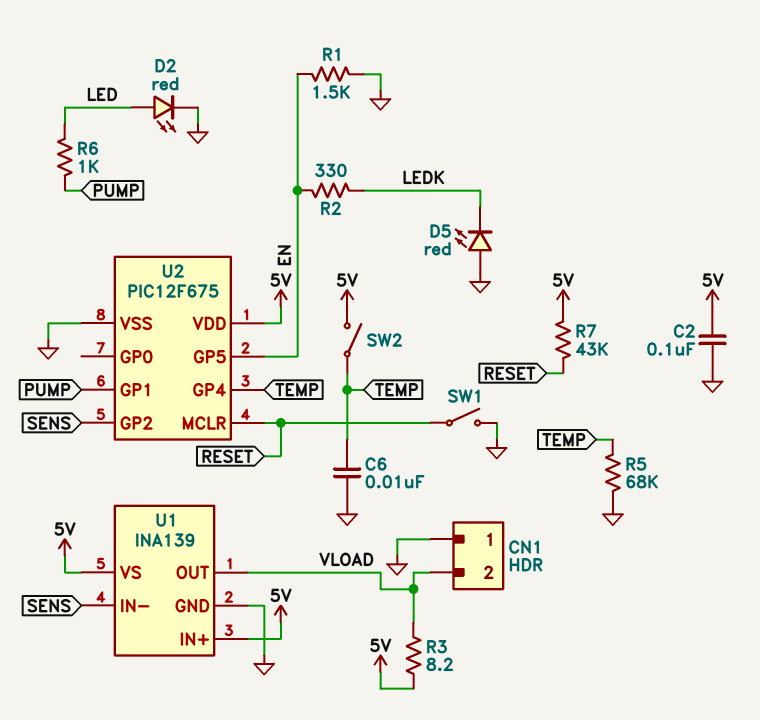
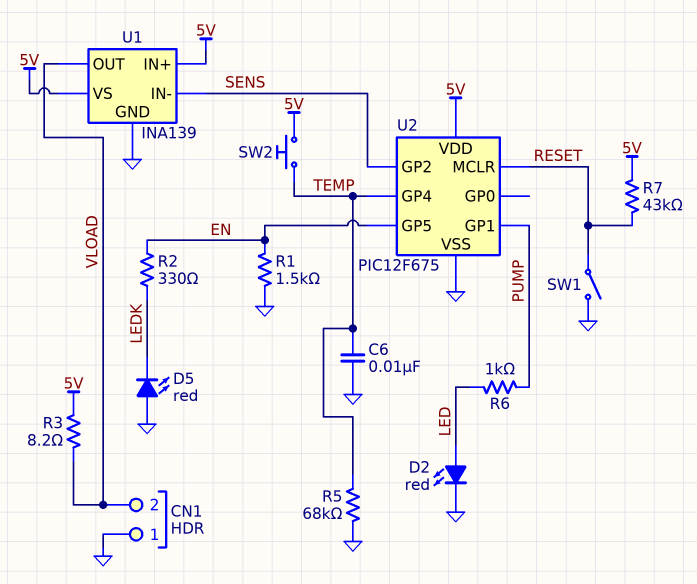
C2: 100nF (5V, GND) -> none
SW2: switch (5V, TEMP) -> button (5V, TEMP)

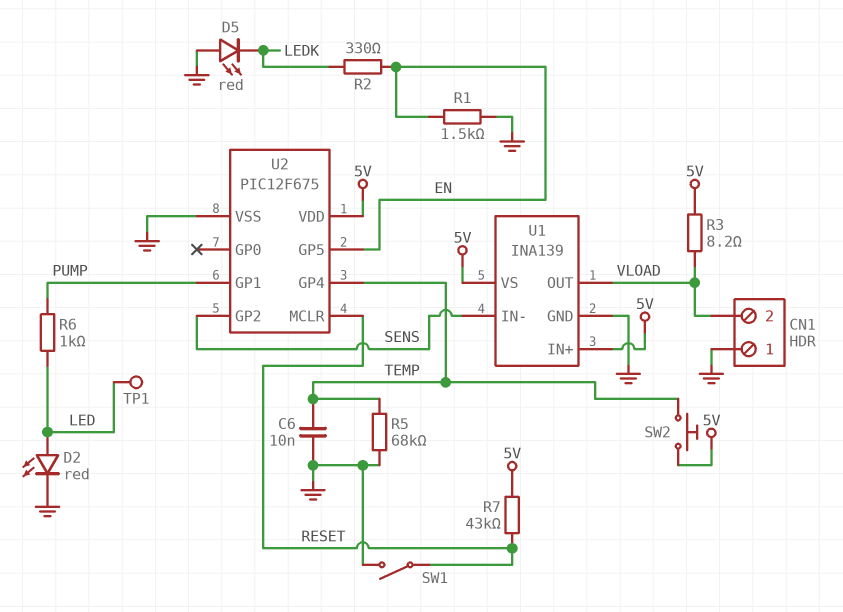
TP1: none -> test point (LED)

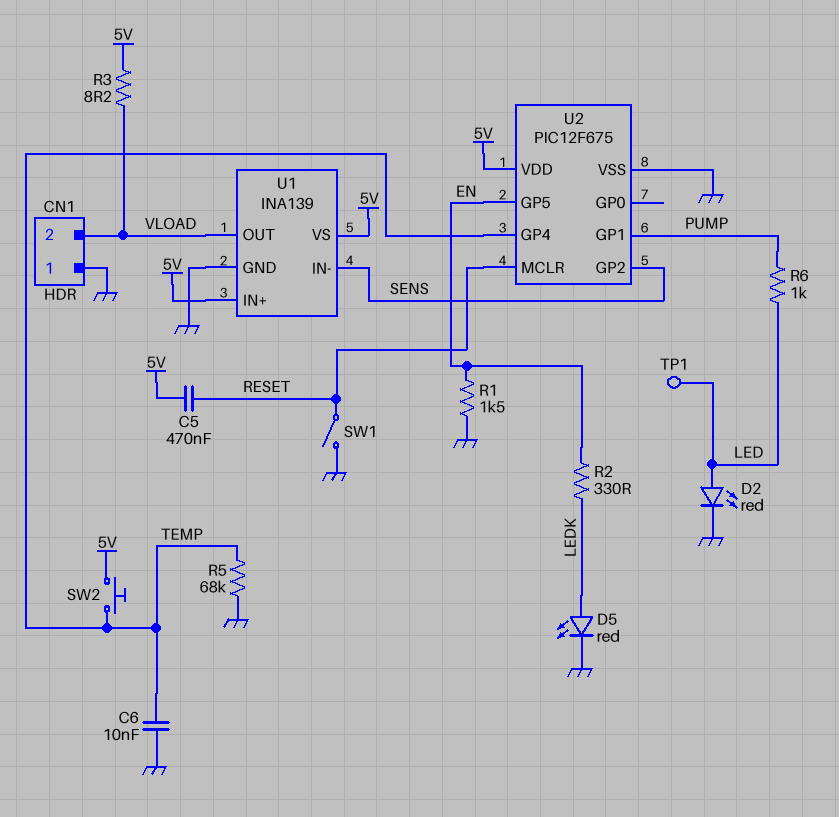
C5: none -> 470nF (5V, RESET)
D5: LED red (A GND, K LEDK) -> LED red (A LEDK, K GND)
R7: 43k (5V, RESET) -> none

